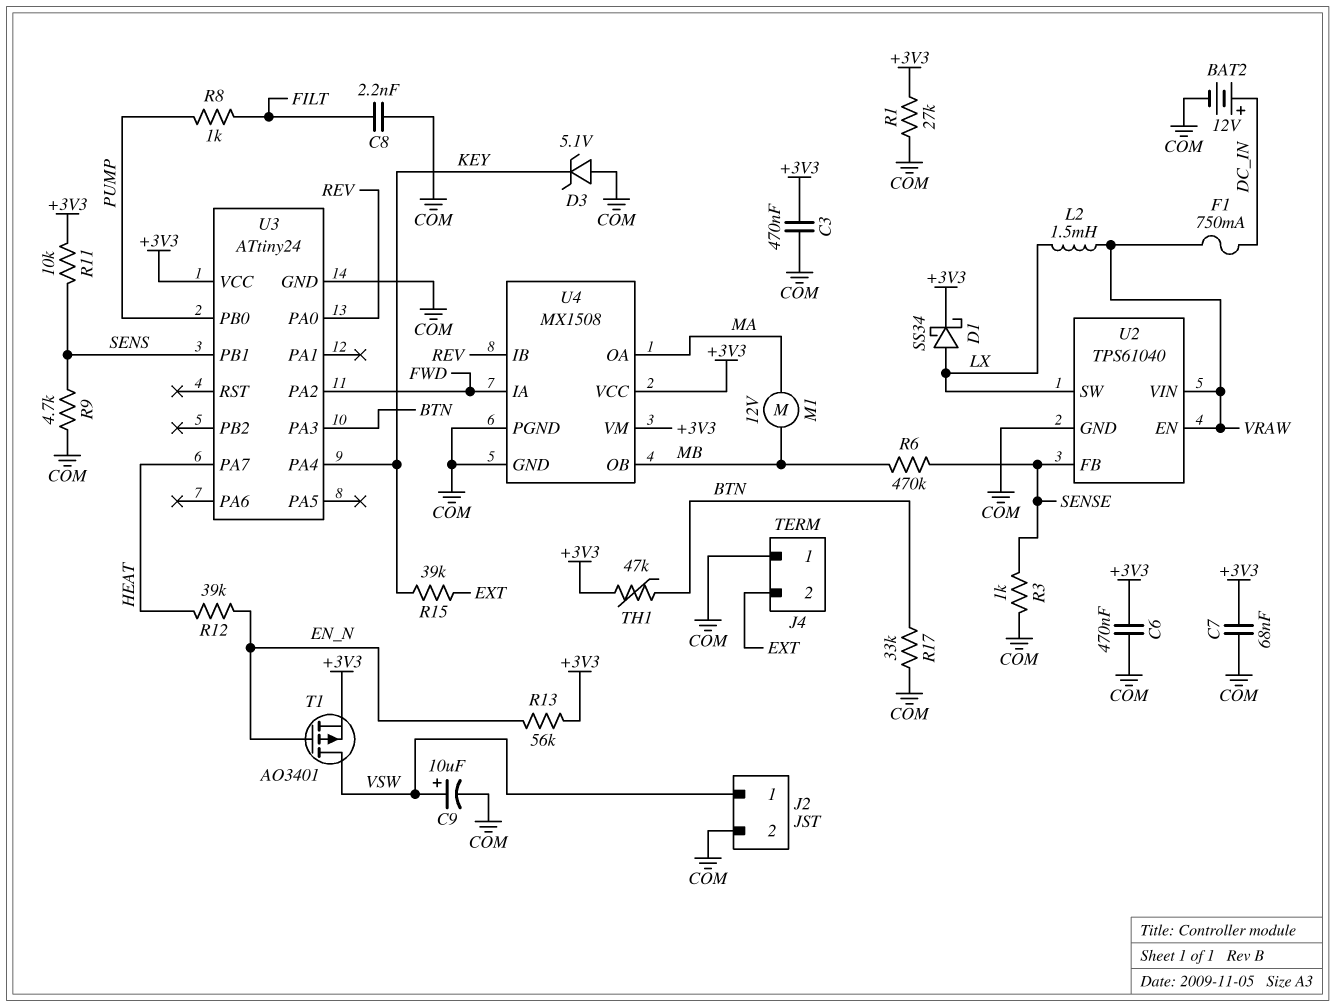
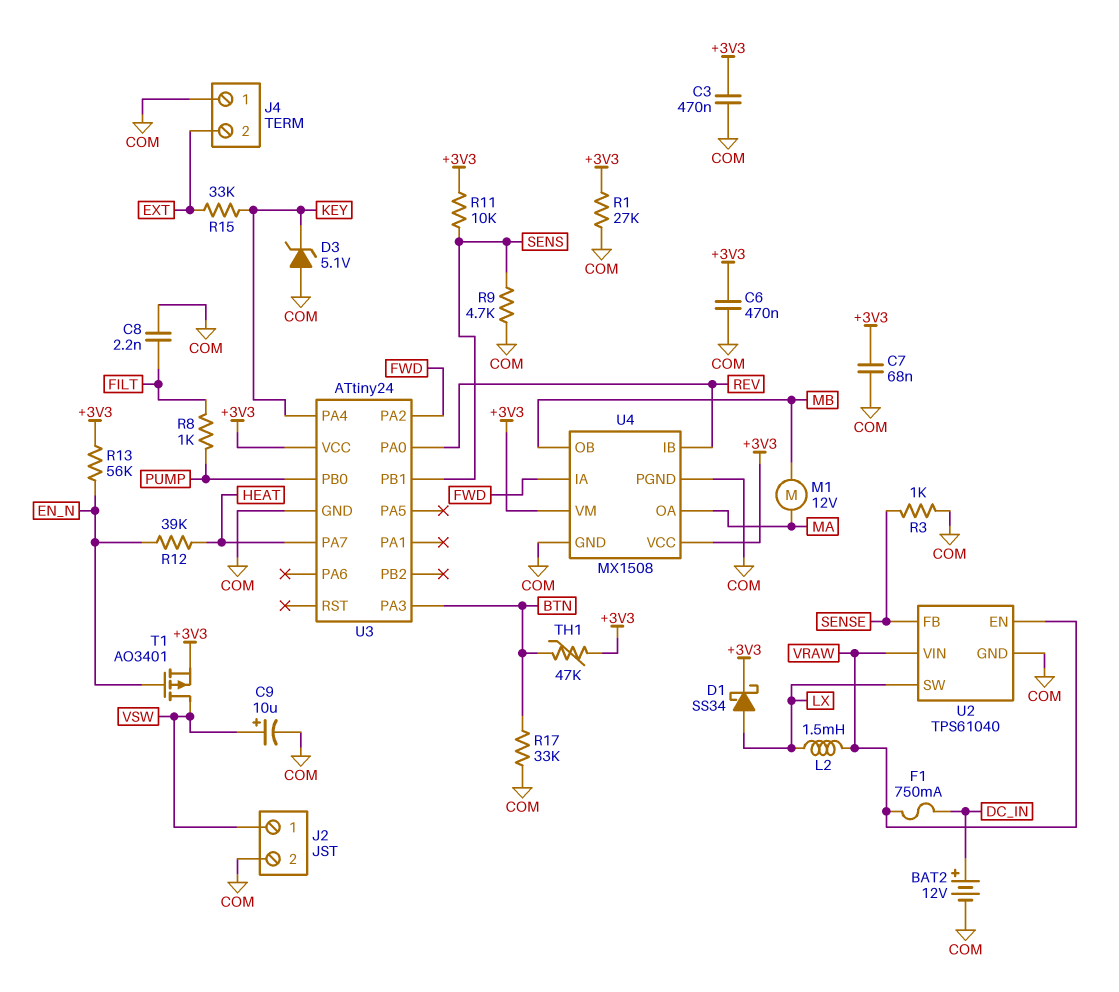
R6: 470k (MB, SENSE) -> none
R15: 39k (EXT, KEY) -> 33k (EXT, KEY)

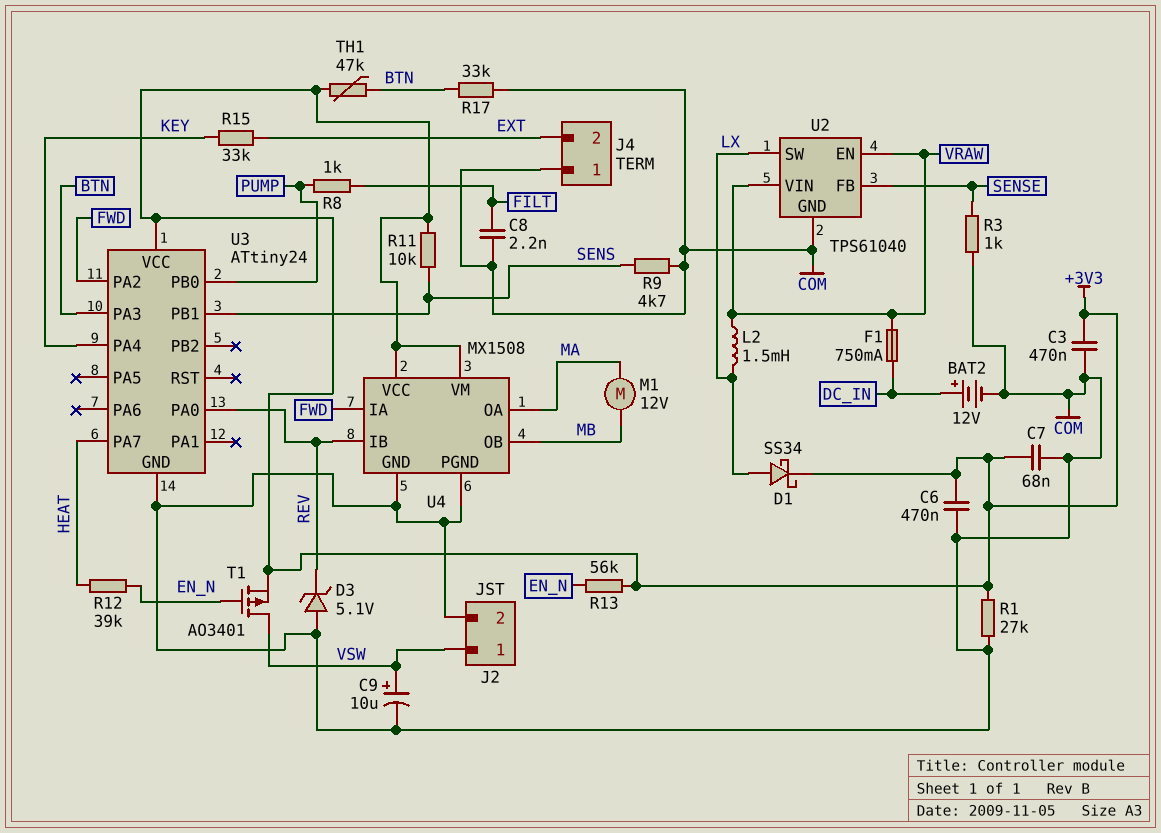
D3: zener 5.1V (A COM, K KEY) -> zener 5.1V (A COM, K REV)

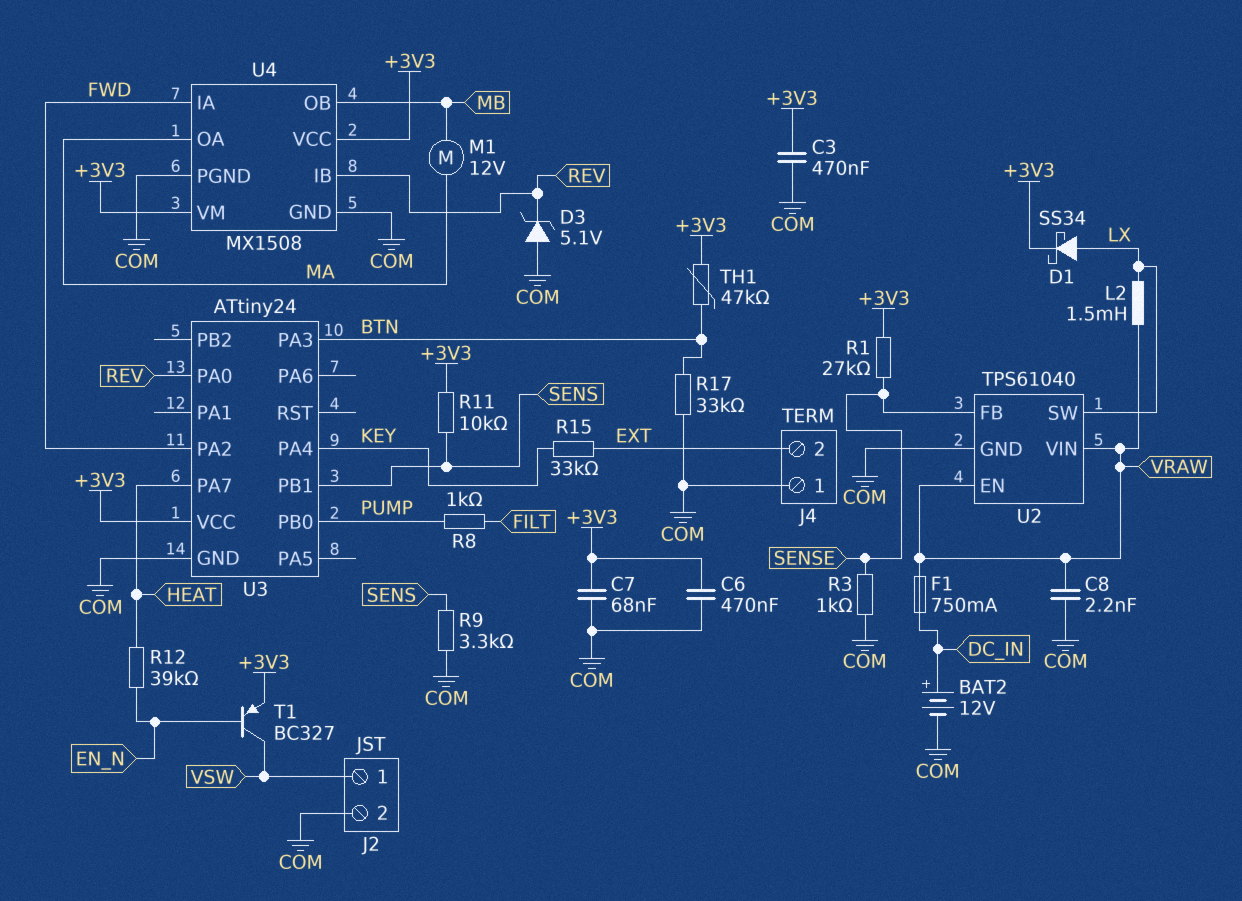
C8: 2.2nF (COM, FILT) -> 2.2nF (COM, VRAW)
C9: 10uF (plus VSW, minus COM) -> none
R1: 27k (+3V3, COM) -> 27k (+3V3, SENSE)
R9: 4.7k (COM, SENS) -> 3.3k (COM, SENS)
R13: 56k (+3V3, EN_N) -> none
T1: PMOS AO3401 (G EN_N, D VSW, S +3V3) -> PNP BC327 (B EN_N, C VSW, E +3V3)

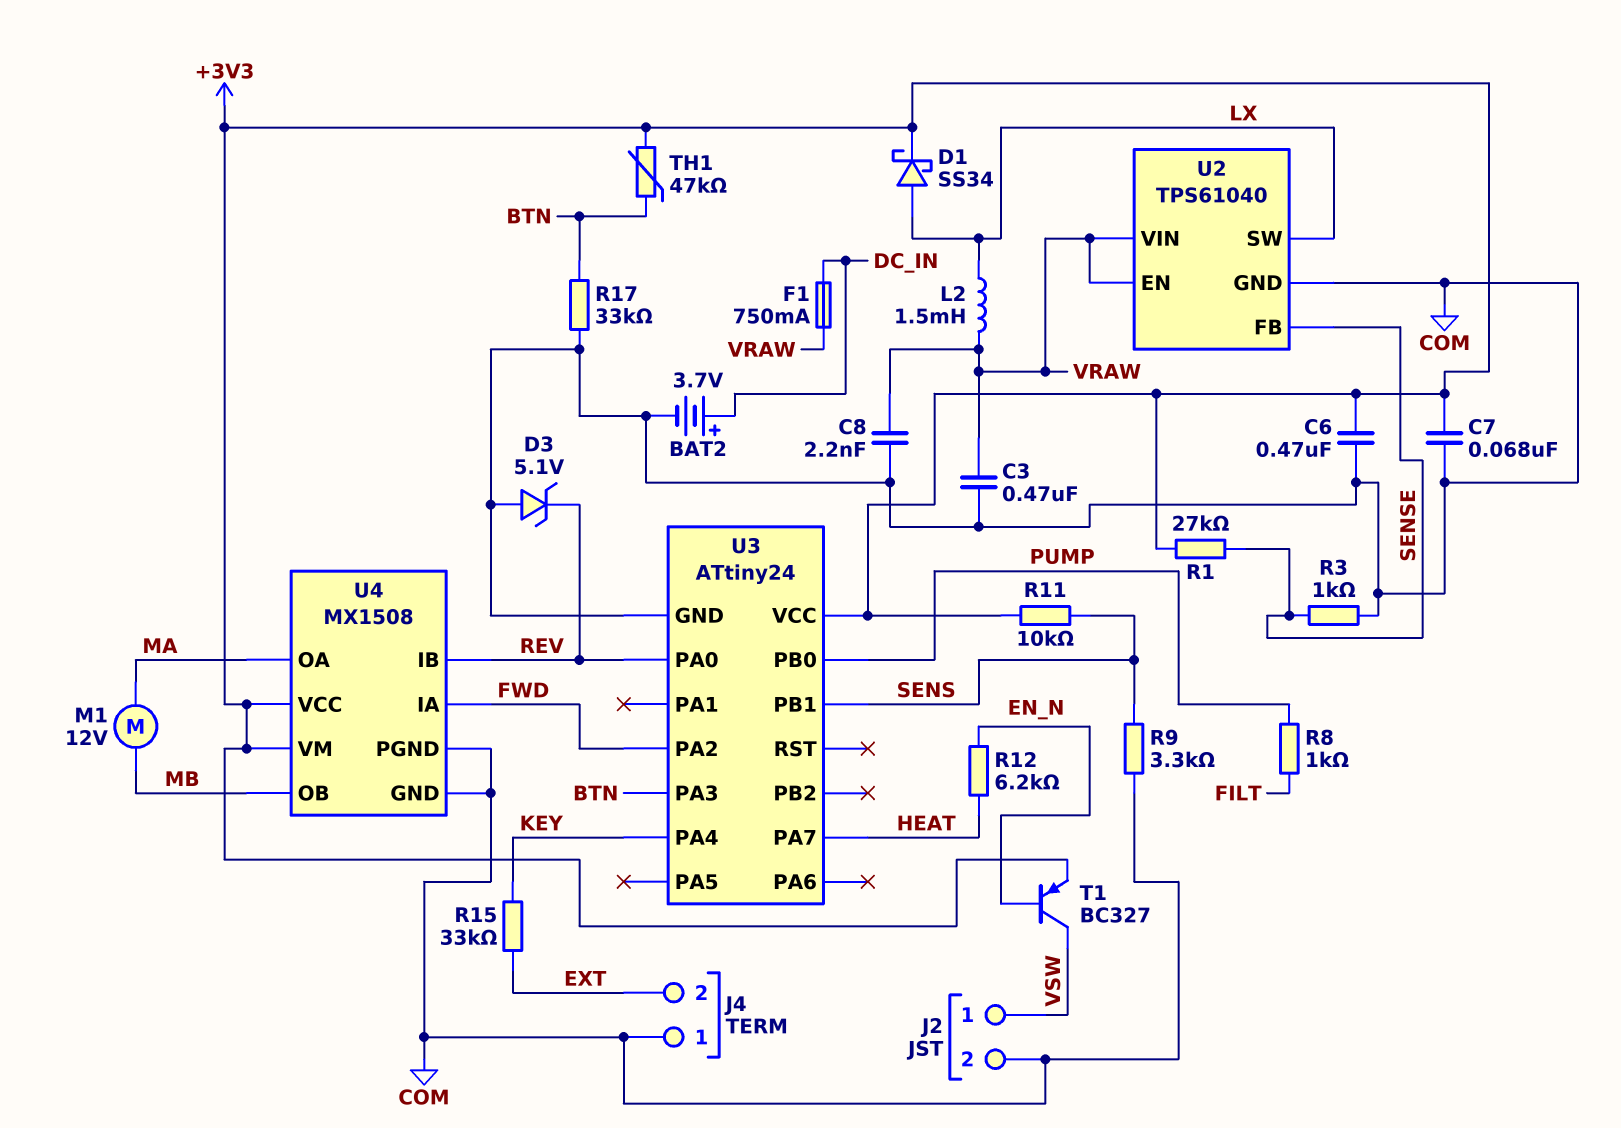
BAT2: 12V (plus DC_IN, minus COM) -> 3.7V (plus DC_IN, minus COM)
C3: 470nF (+3V3, COM) -> 470nF (COM, VRAW)
R12: 39k (EN_N, HEAT) -> 6.2k (EN_N, HEAT)

